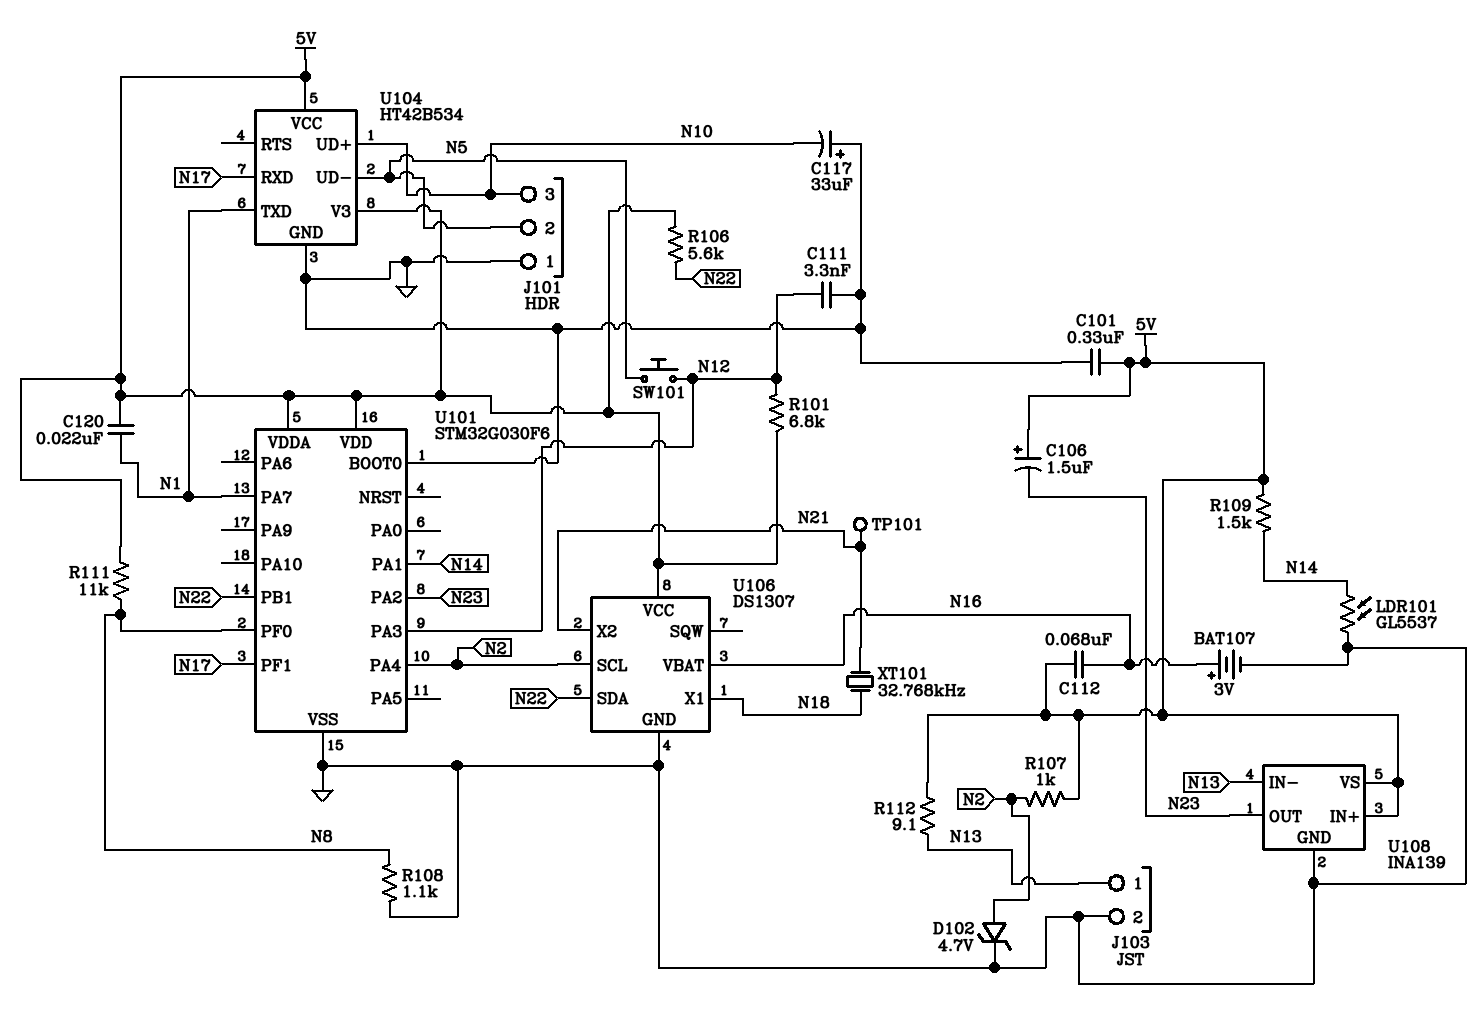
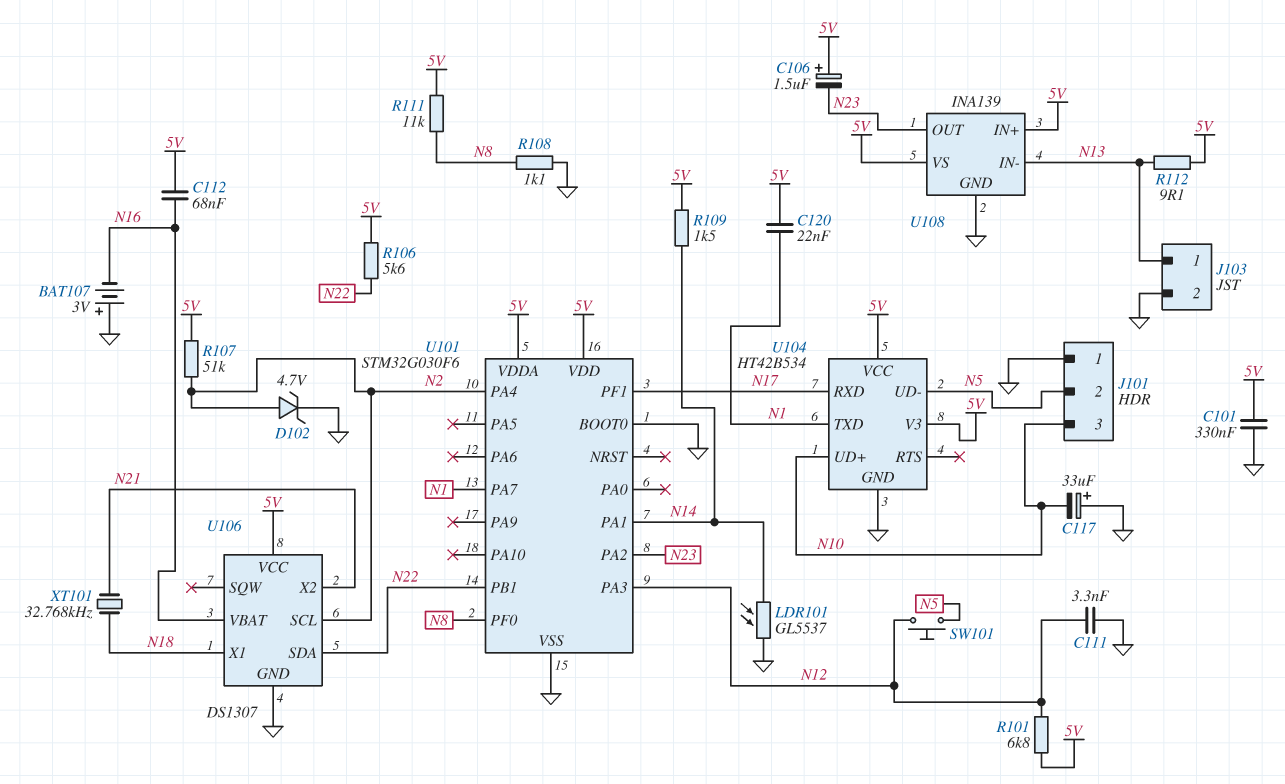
BAT107: 3V (plus N16, minus GND) -> 3V (plus GND, minus N16)
R107: 1k (5V, N2) -> 51k (5V, N2)
TP101: test point (N21) -> none

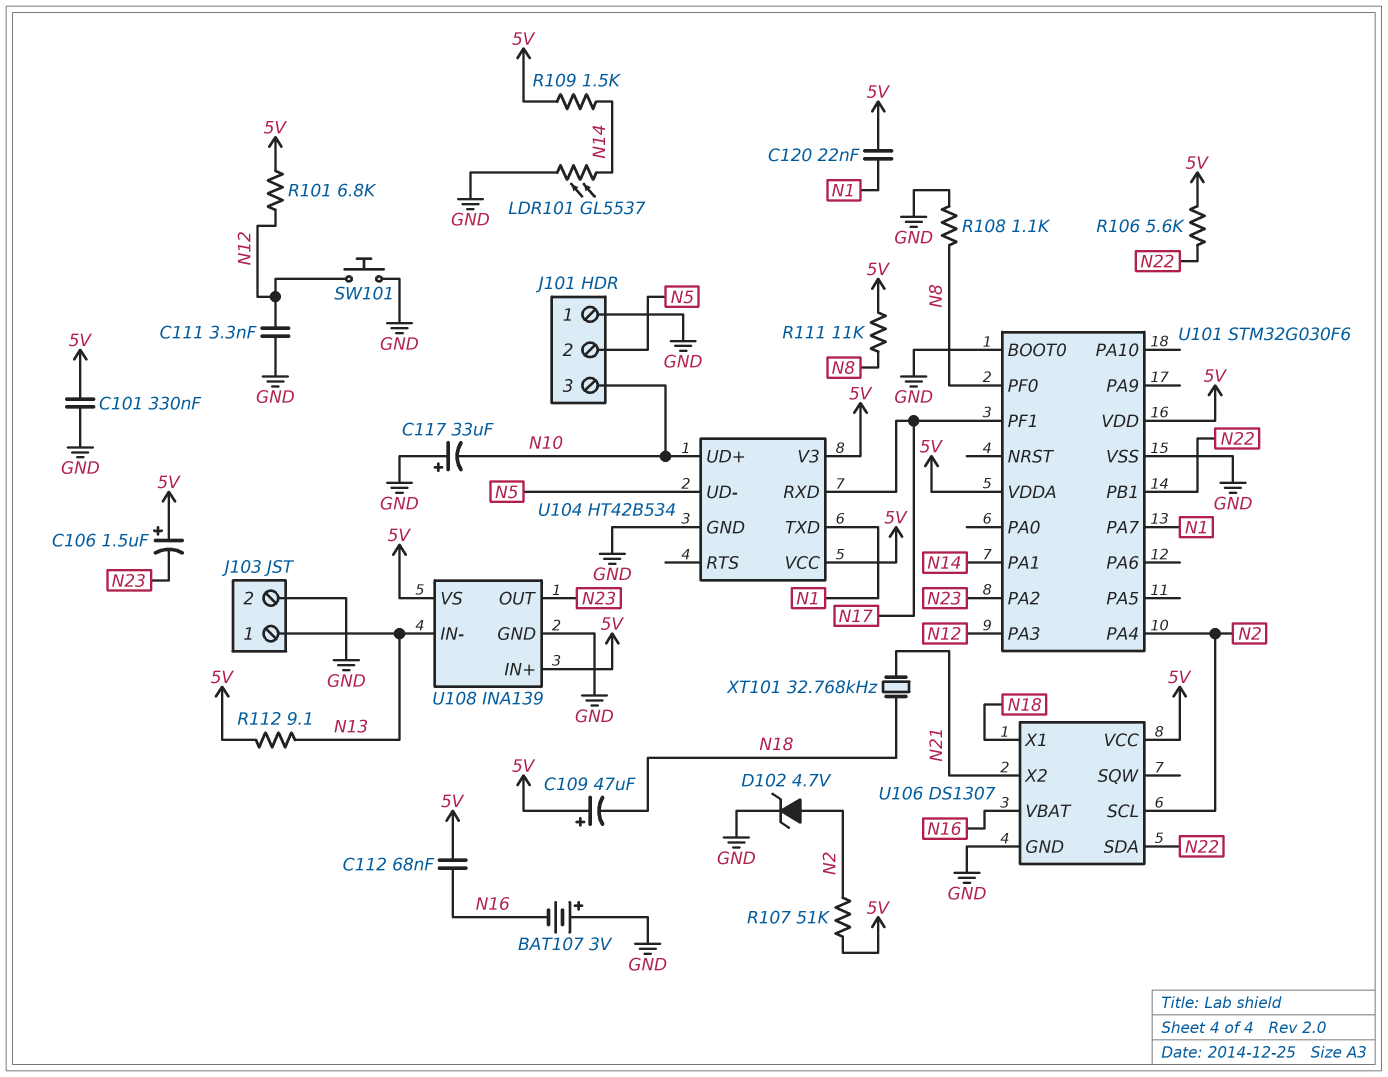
C109: none -> 47uF (plus 5V, minus N18)
SW101: button (N5, N12) -> button (GND, N12)

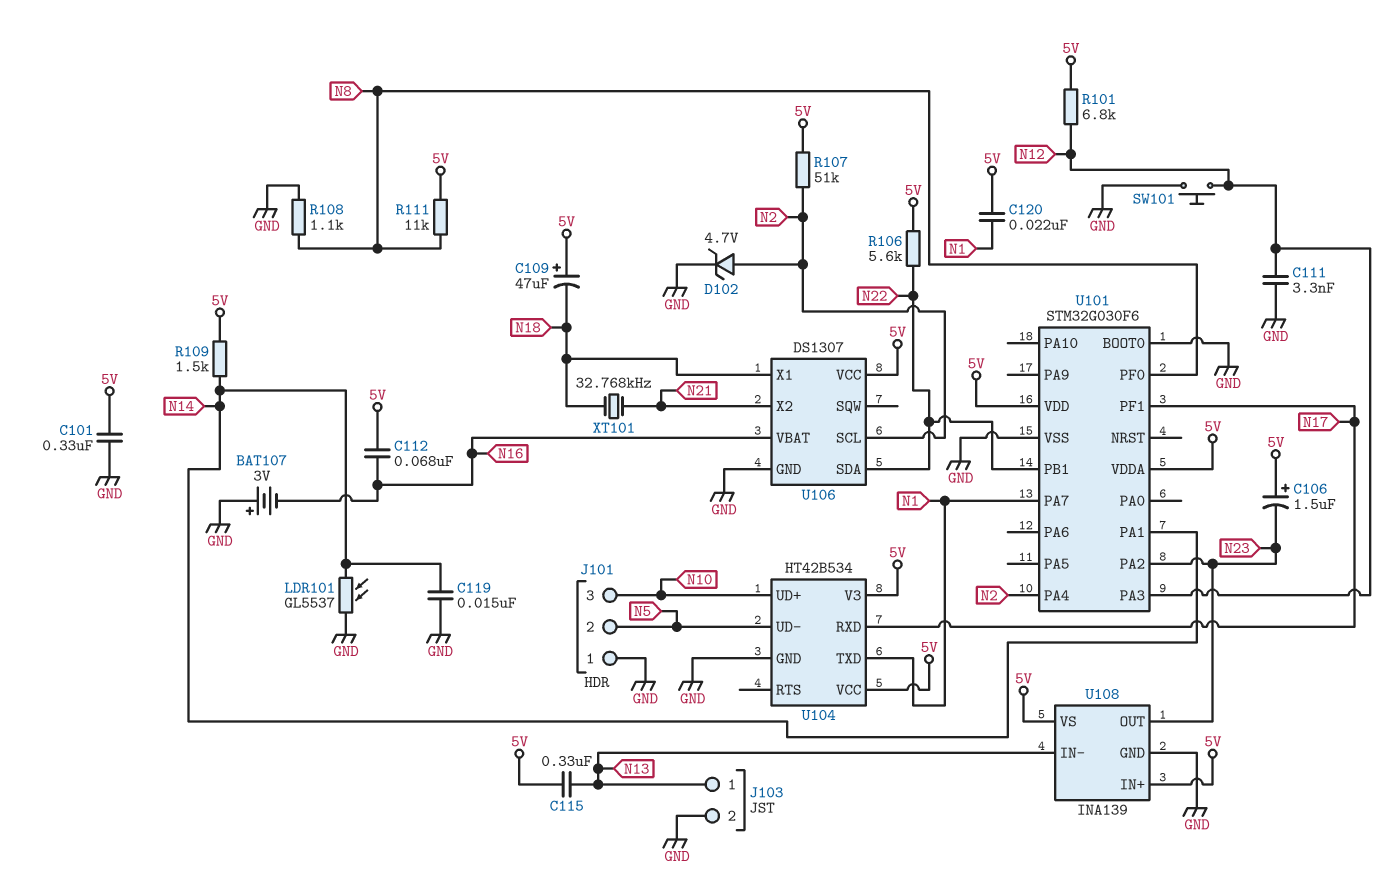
C115: none -> 330nF (5V, N13)
C117: 33uF (plus GND, minus N10) -> none
C119: none -> 15nF (GND, N14)
R112: 9.1 (5V, N13) -> none

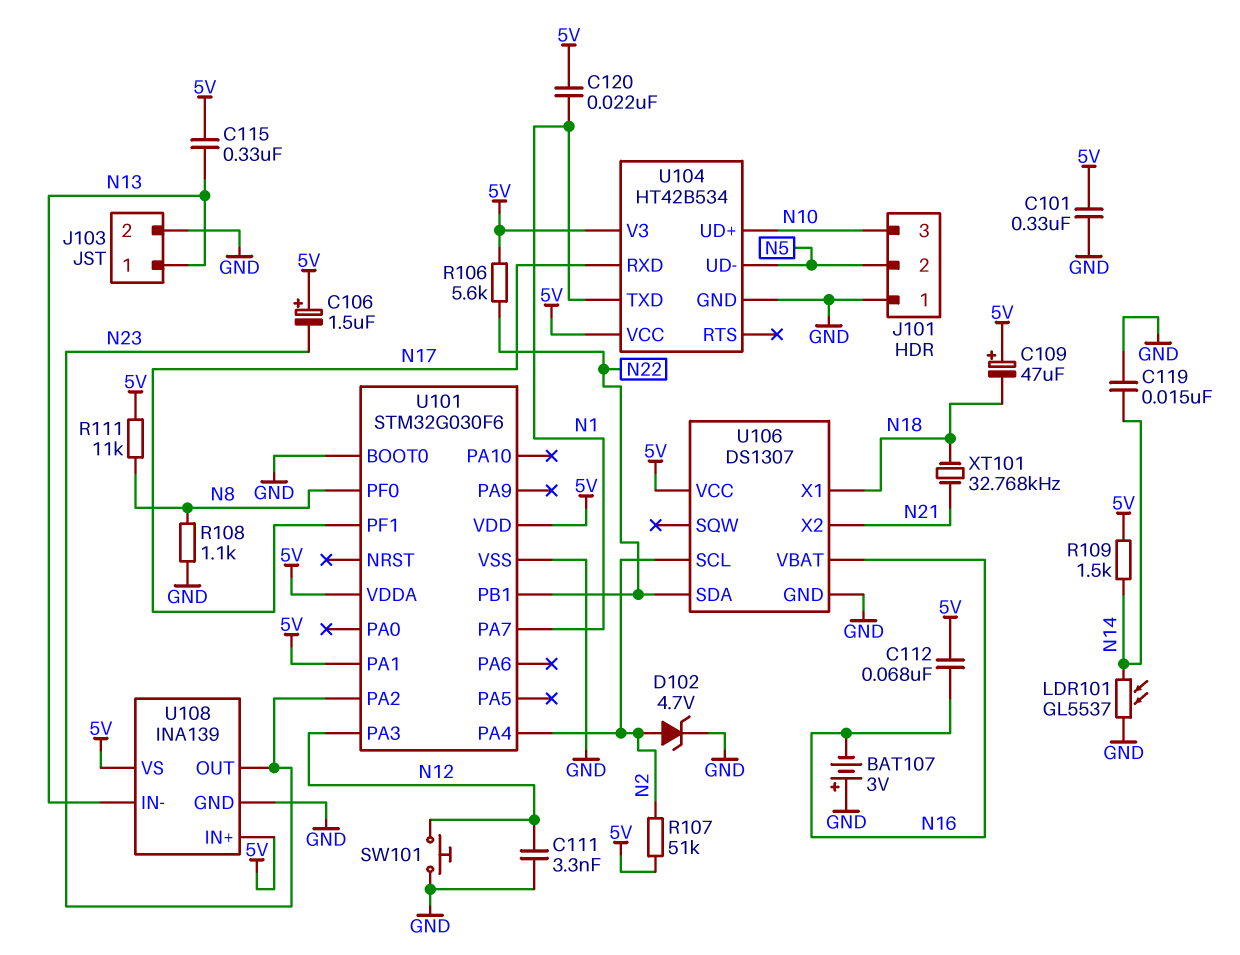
R101: 6.8k (5V, N12) -> none
U101 pin PA1: N14 -> 5V

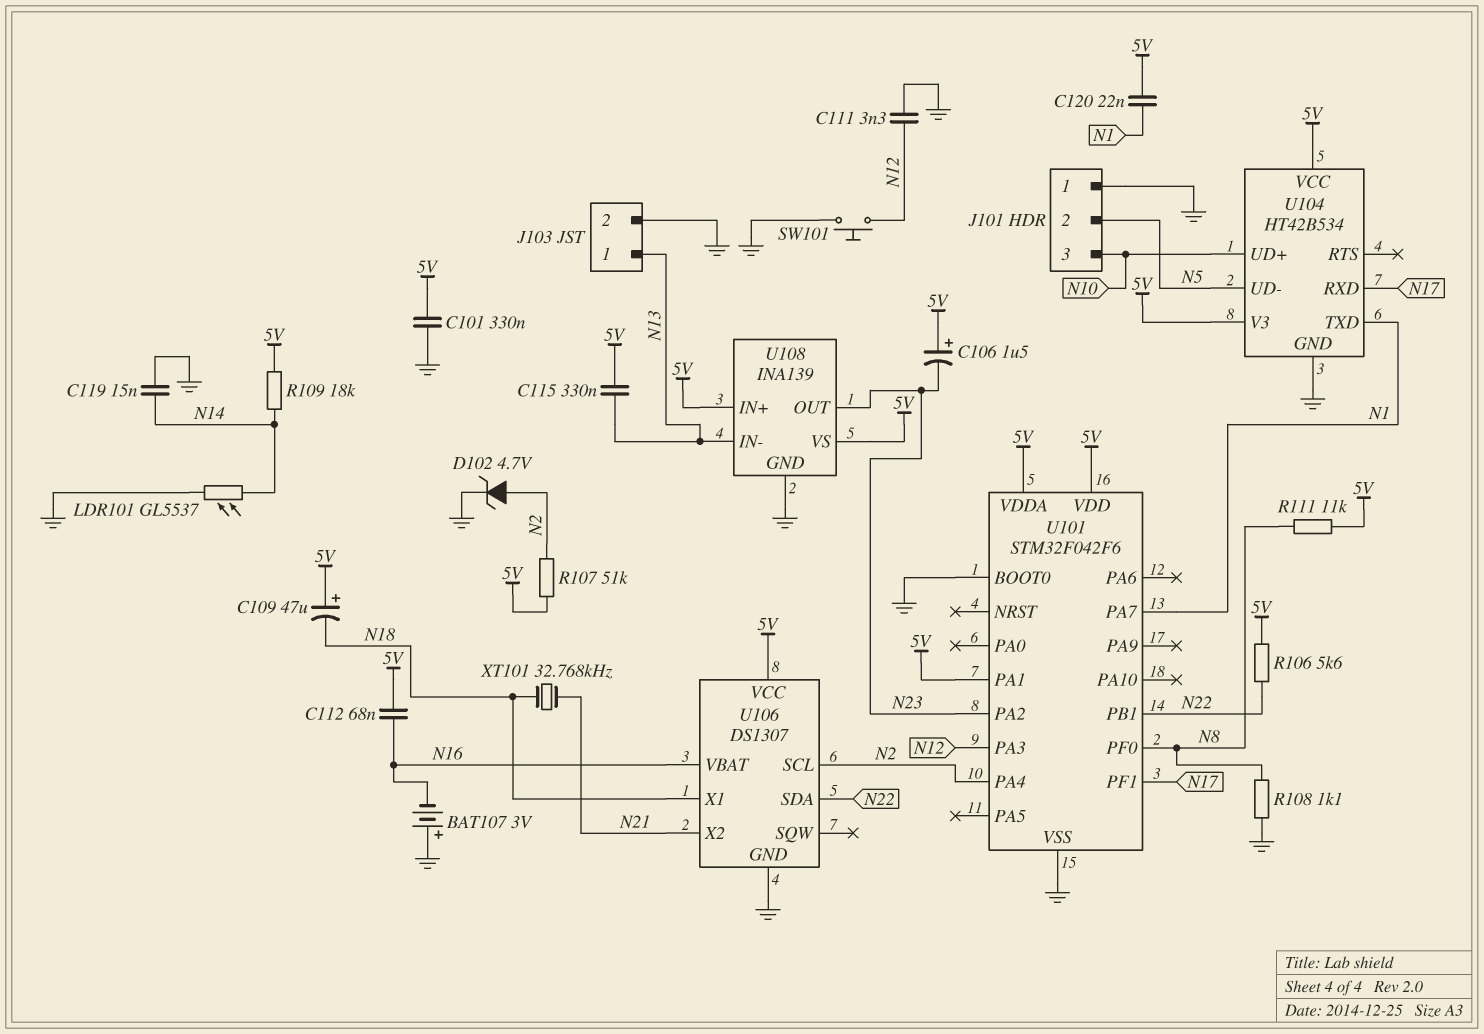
R109: 1.5k (5V, N14) -> 18k (5V, N14)
U101: STM32G030F6 -> STM32F042F6

